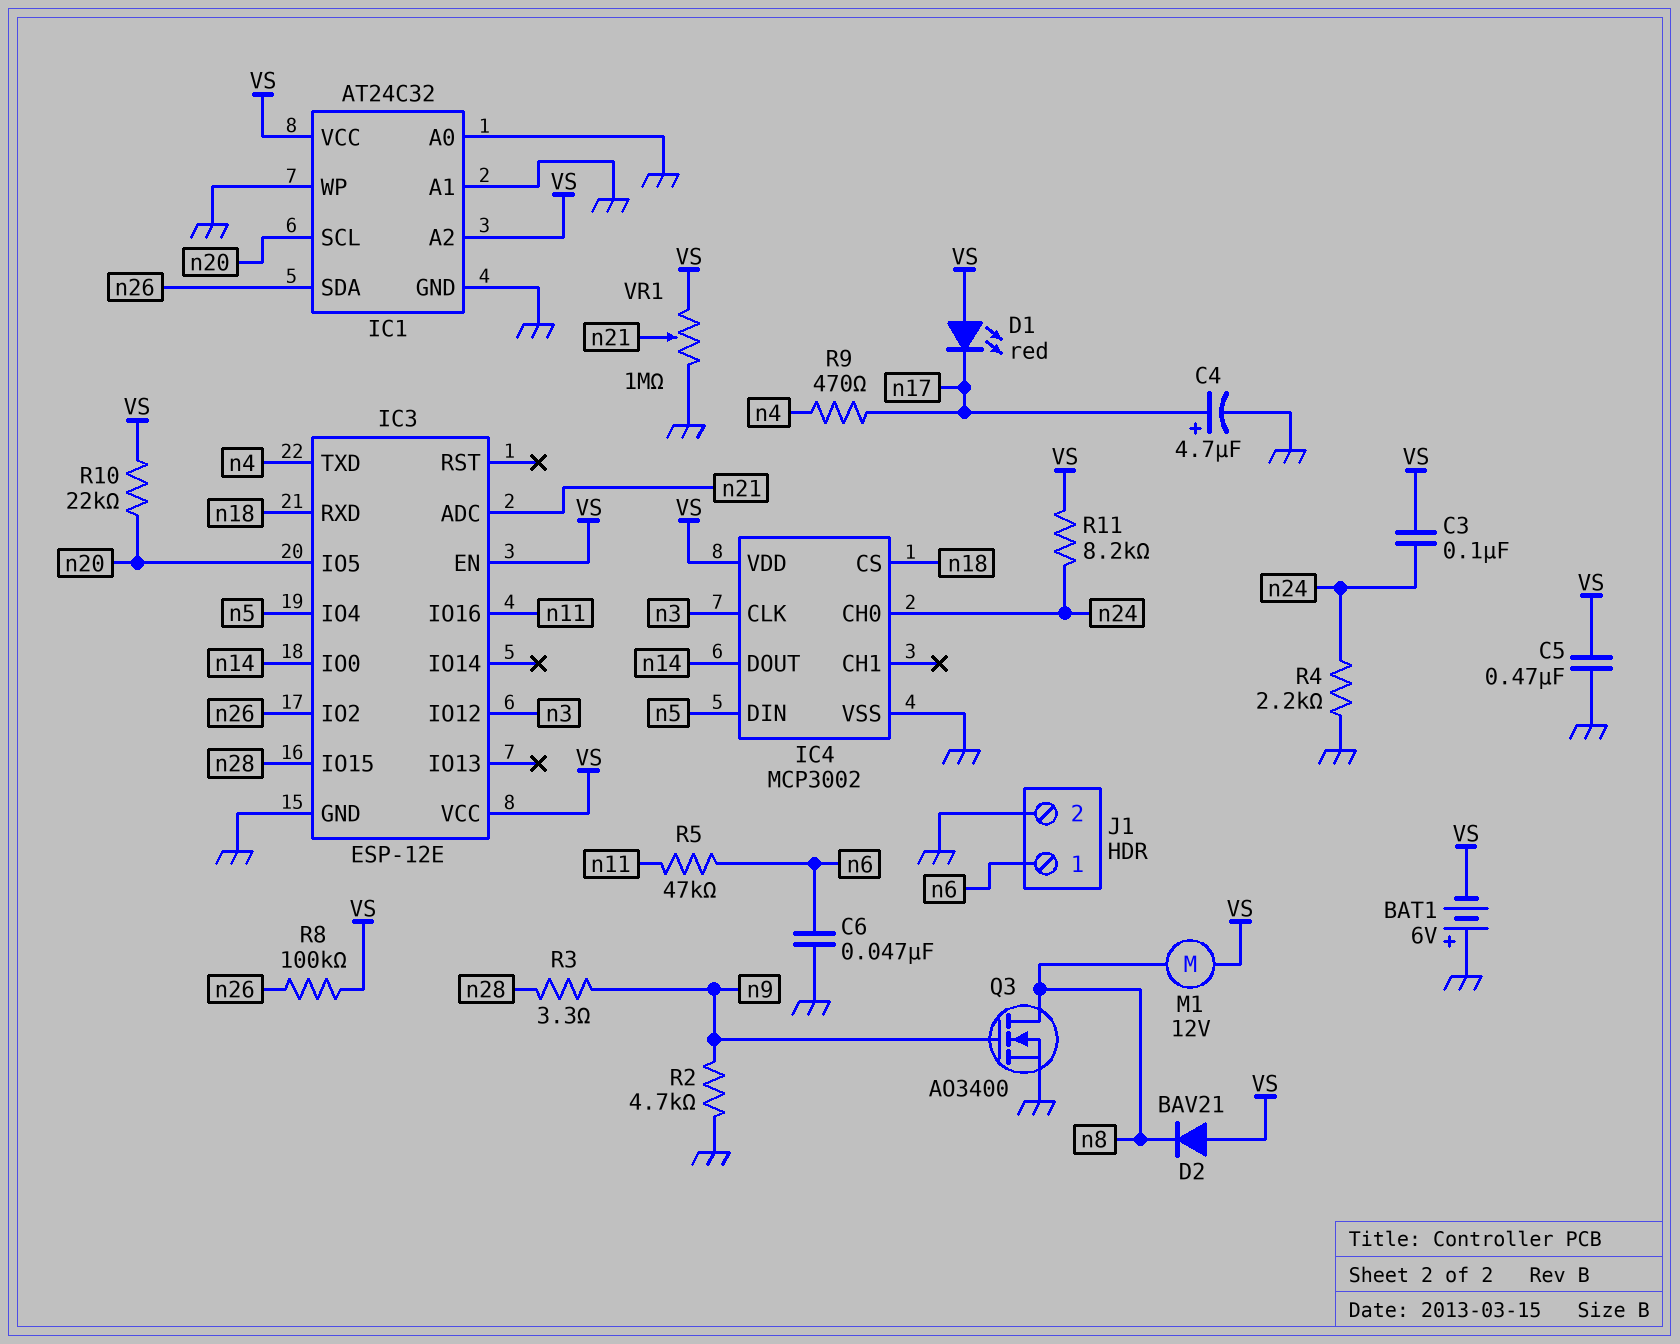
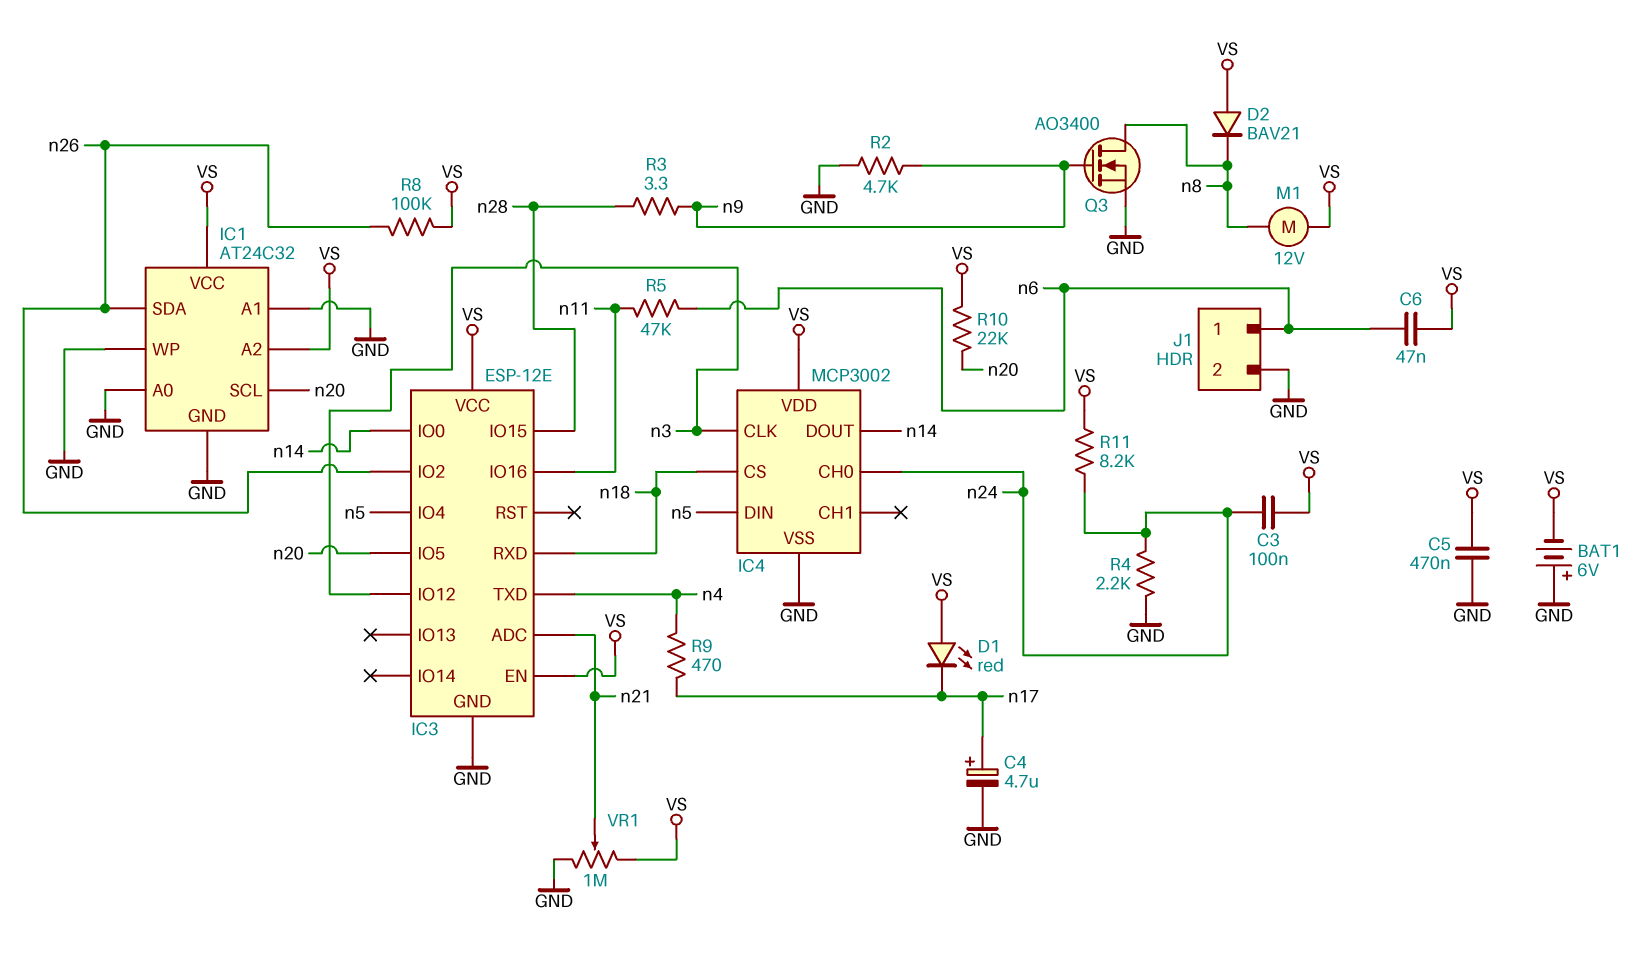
C6: 47nF (GND, n6) -> 47nF (VS, n6)

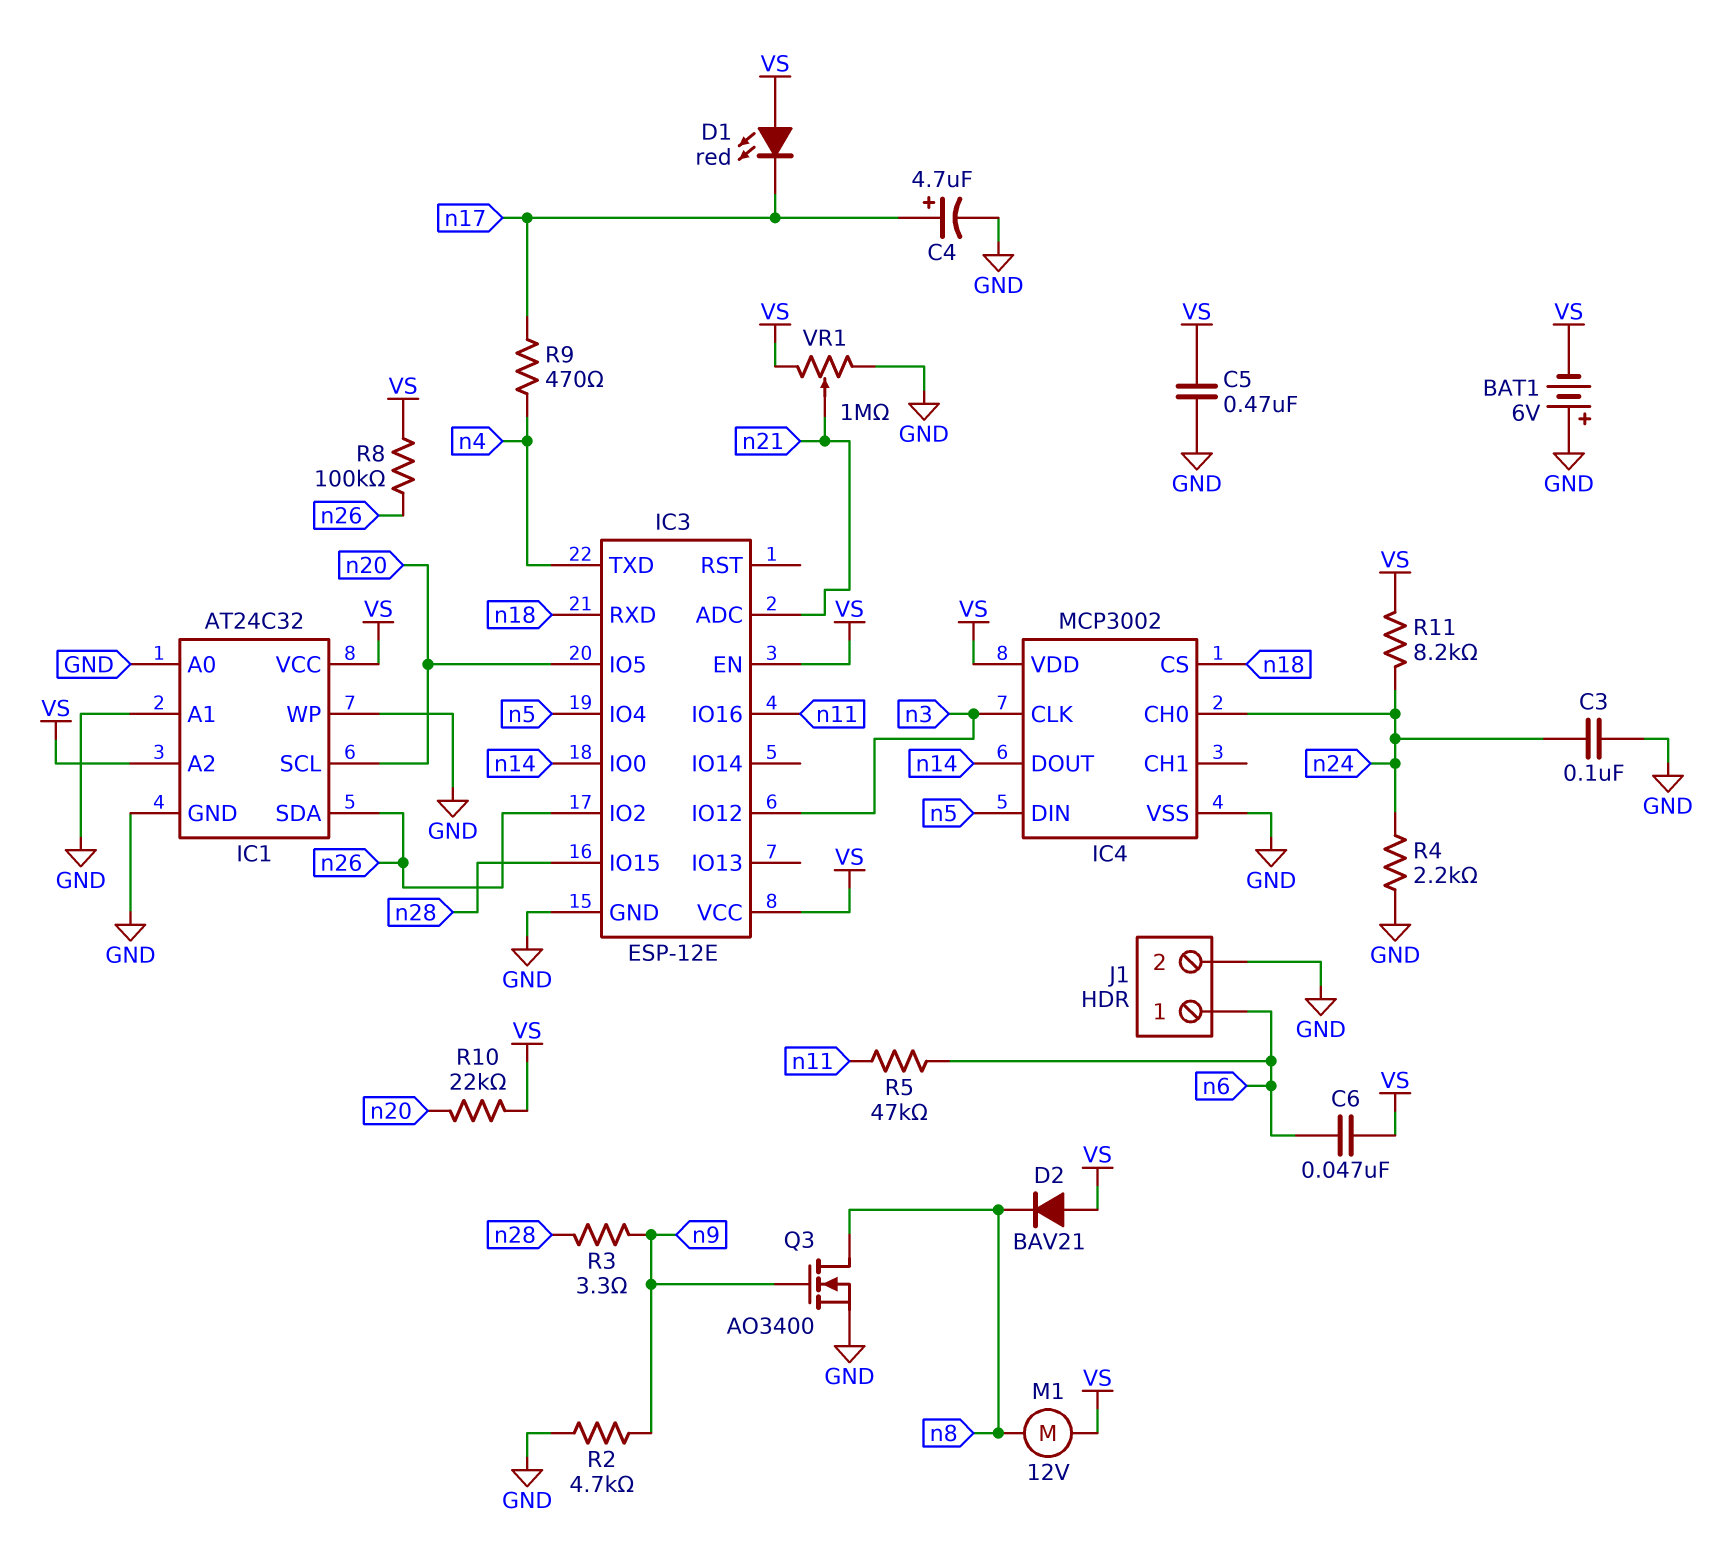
C3: 100nF (VS, n24) -> 100nF (GND, n24)

